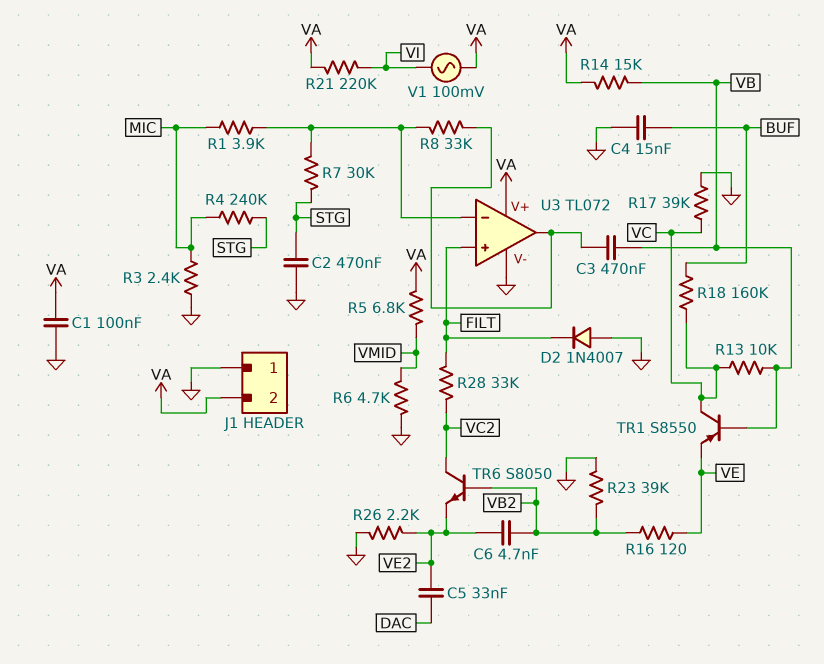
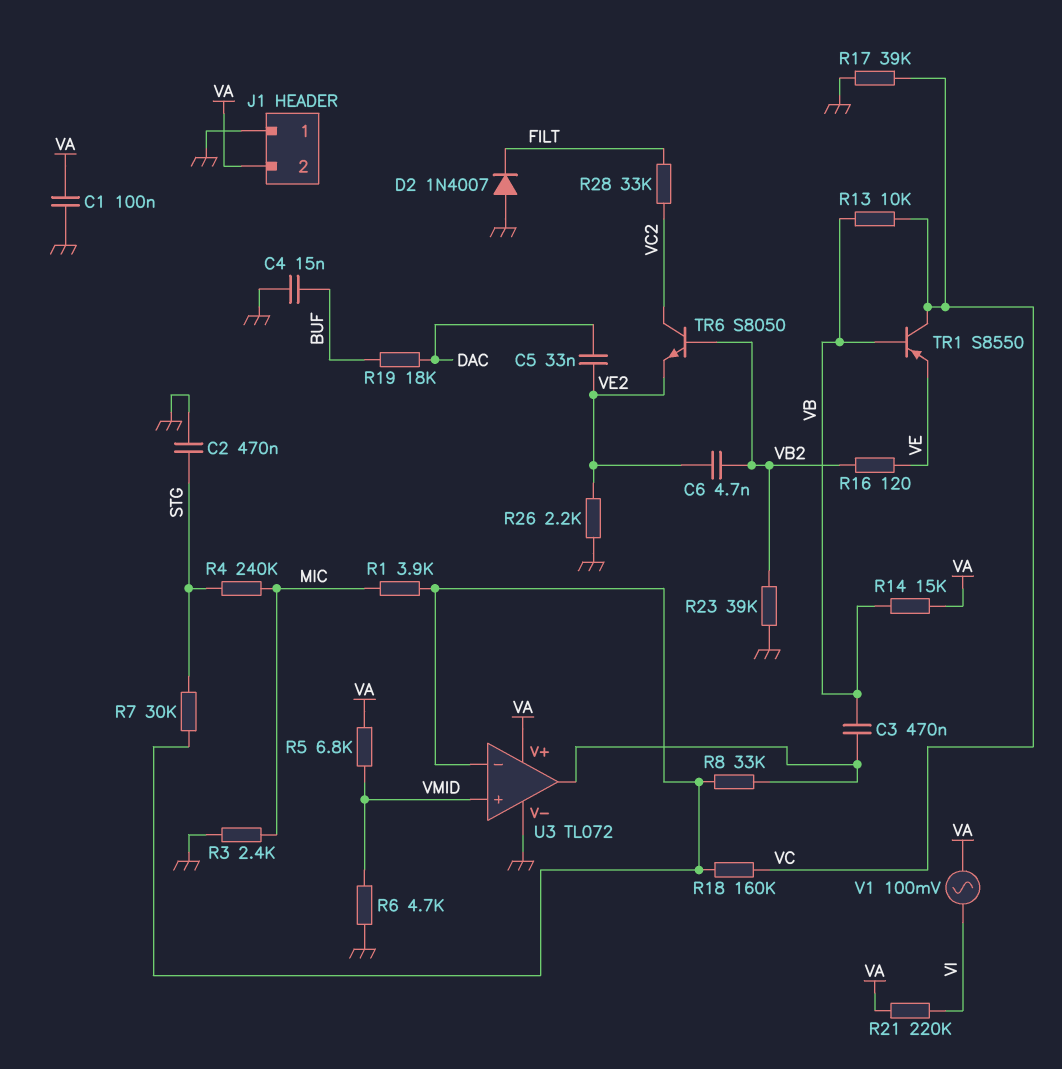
R18: 160k (BUF, VC) -> 160k (U3/in-, VC)
R19: none -> 18k (BUF, DAC)
U3 pin in+: FILT -> VMID

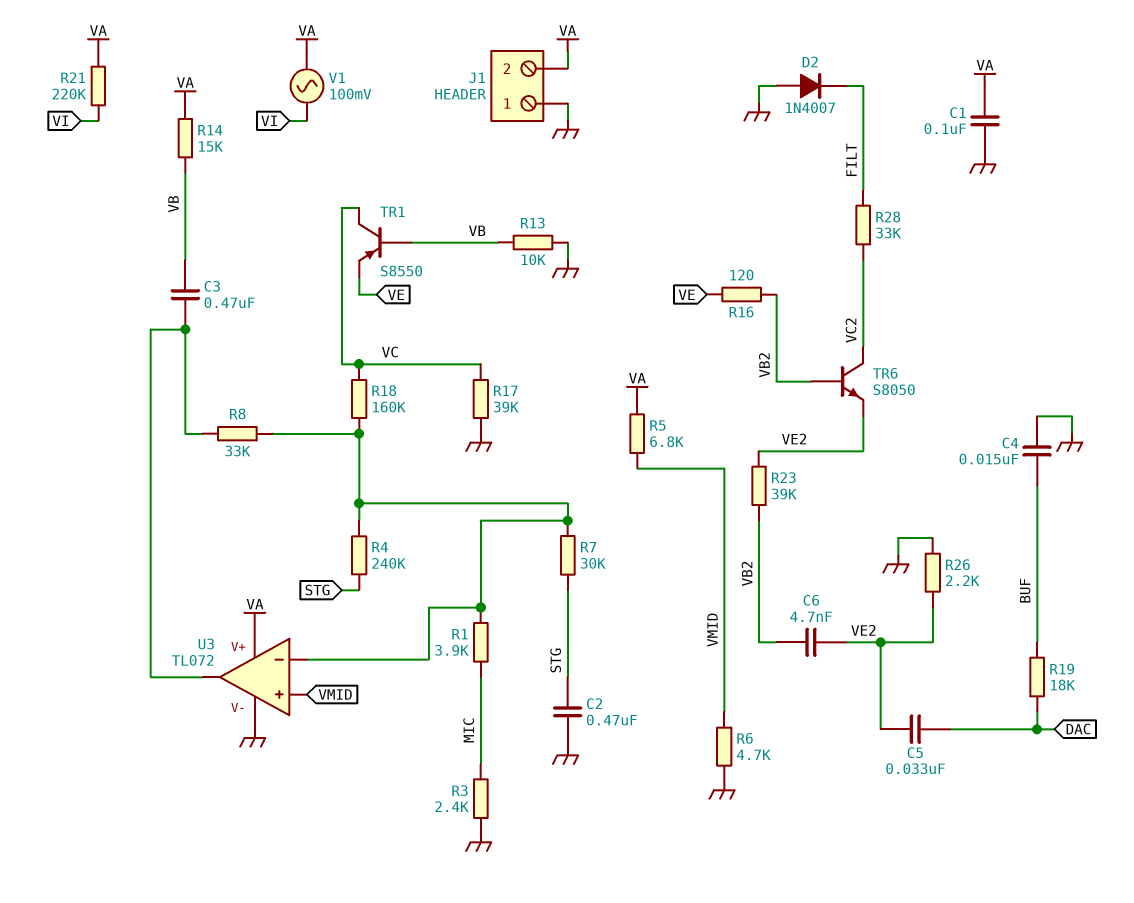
R4: 240k (MIC, STG) -> 240k (STG, U3/in-)
R13: 10k (VB, VC) -> 10k (GND, VB)
R23: 39k (GND, VB2) -> 39k (VB2, VE2)

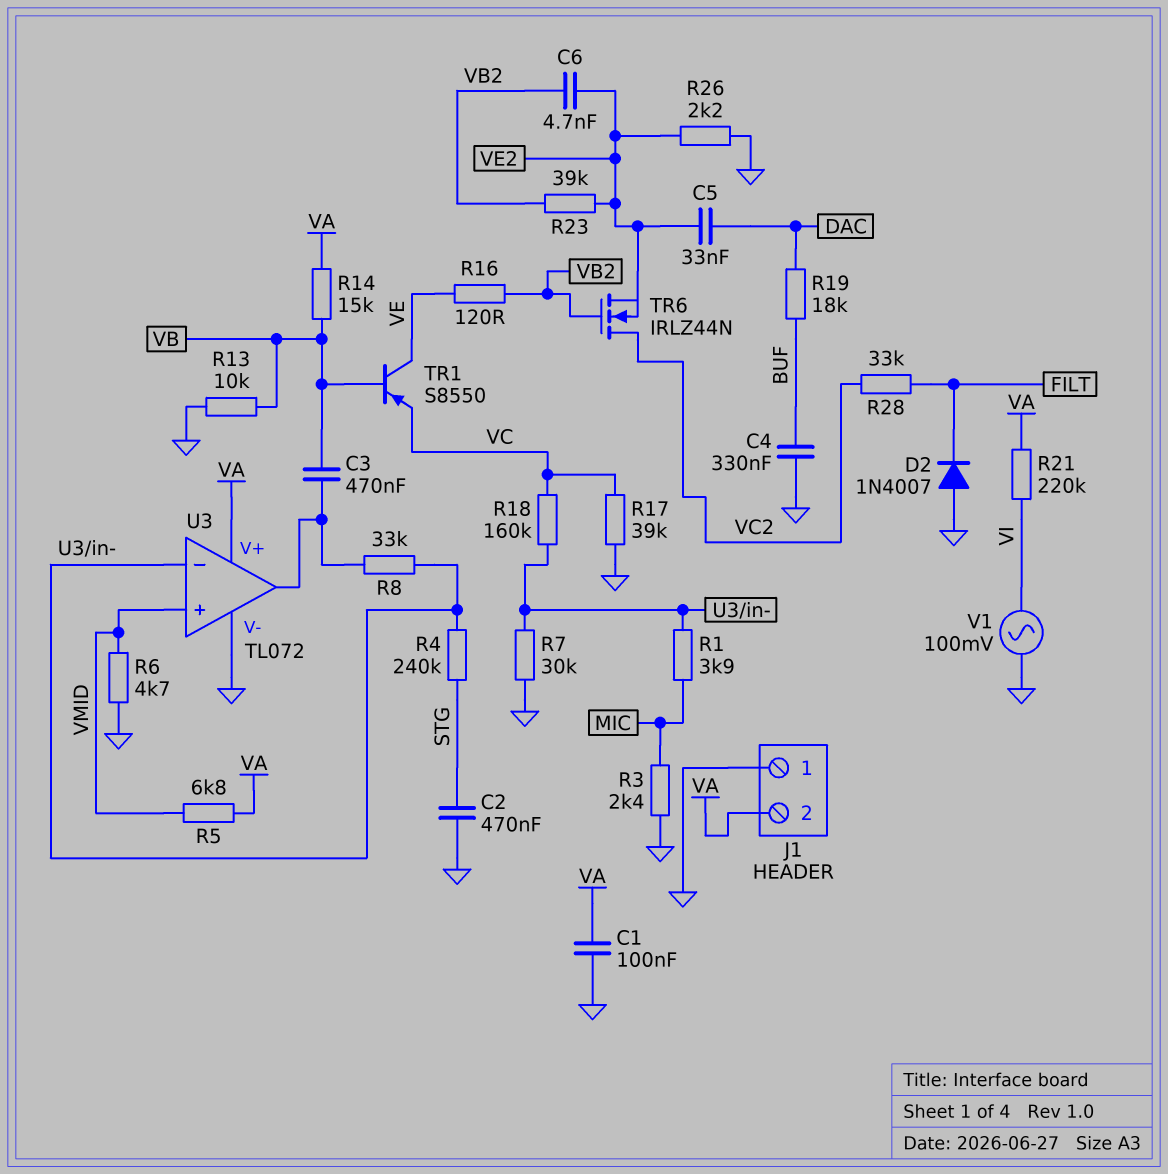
C4: 15nF (BUF, GND) -> 330nF (BUF, GND)
R7: 30k (STG, U3/in-) -> 30k (GND, U3/in-)
TR1: PNP S8550 (B VB, C VC, E VE) -> PNP S8550 (B VB, C VE, E VC)
TR6: NPN S8050 (B VB2, C VC2, E VE2) -> NMOS IRLZ44N (G VB2, D VC2, S VE2)
V1: AC 100mV (VA, VI) -> AC 100mV (GND, VI)

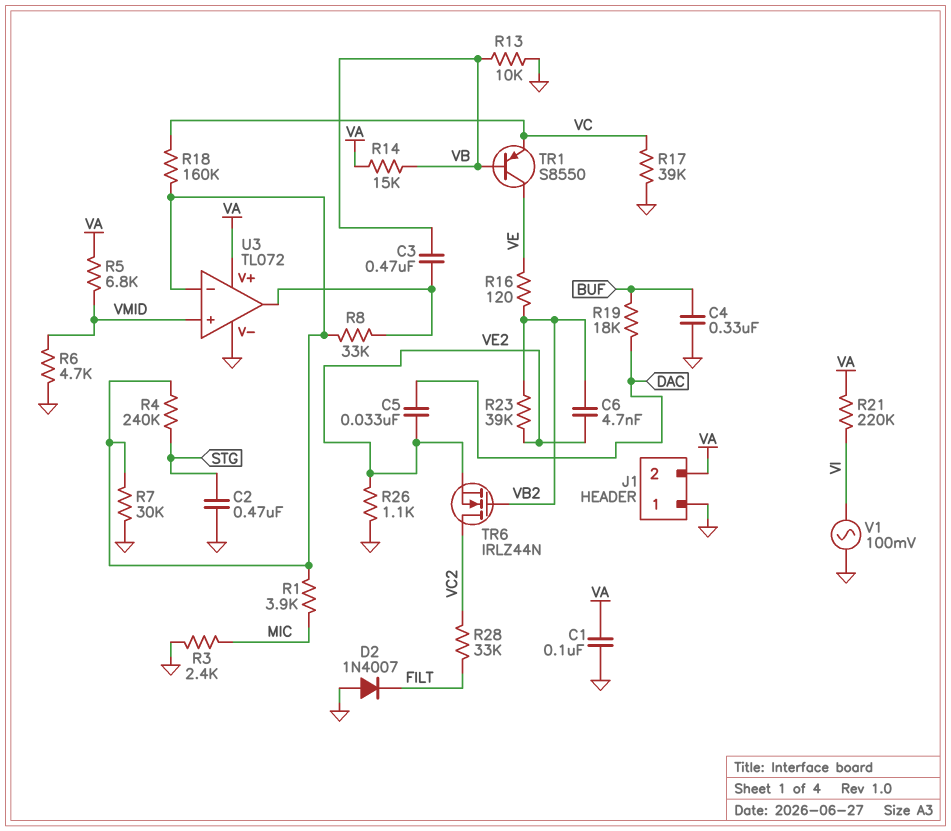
R26: 2.2k (GND, VE2) -> 1.1k (GND, VE2)

